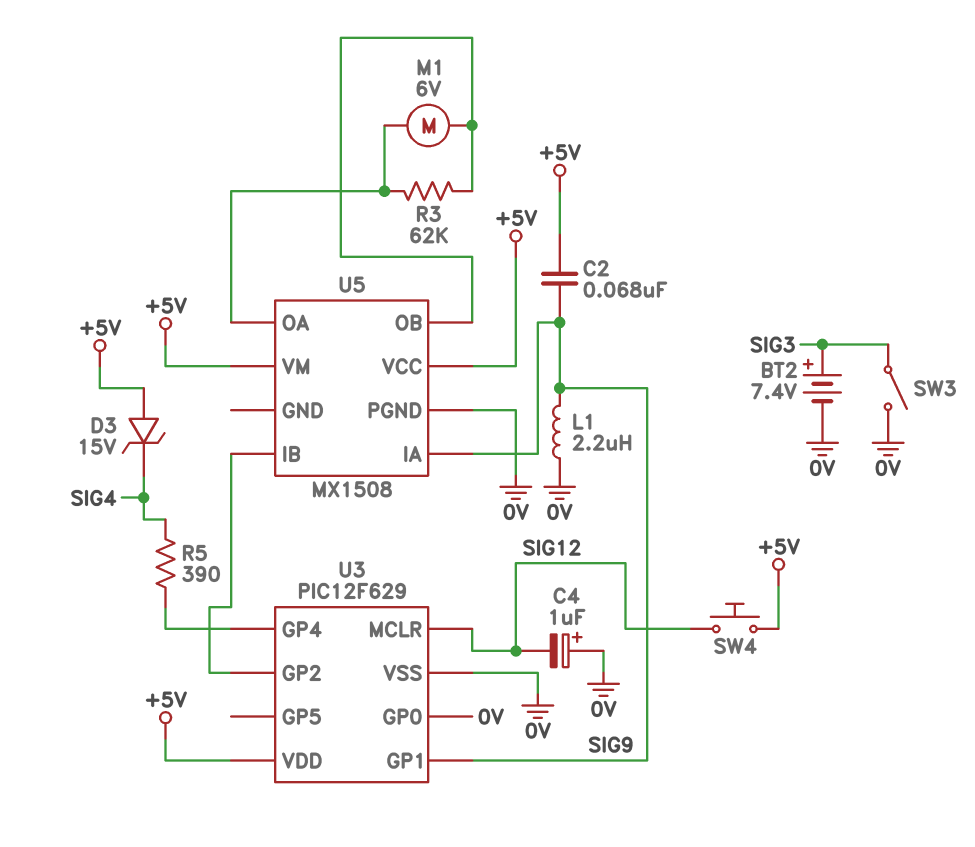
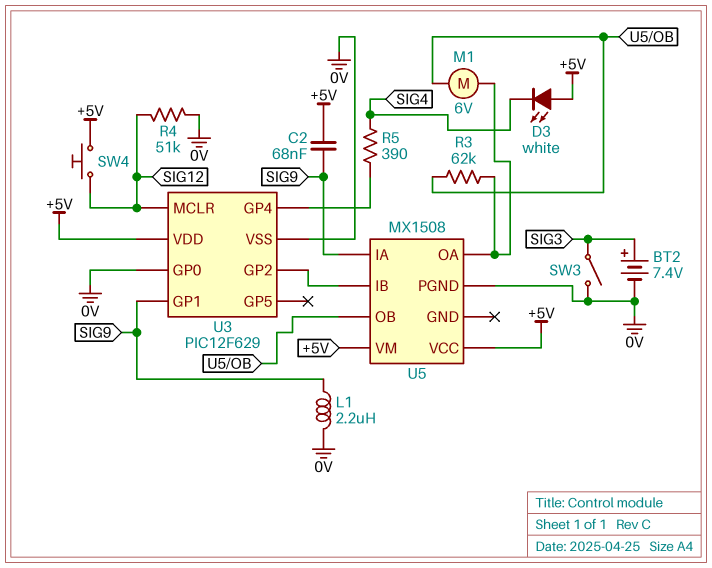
C4: 1uF (plus 0V, minus SIG12) -> none
D3: zener 15V (A +5V, K SIG4) -> LED white (A +5V, K SIG4)
R4: none -> 51k (0V, SIG12)

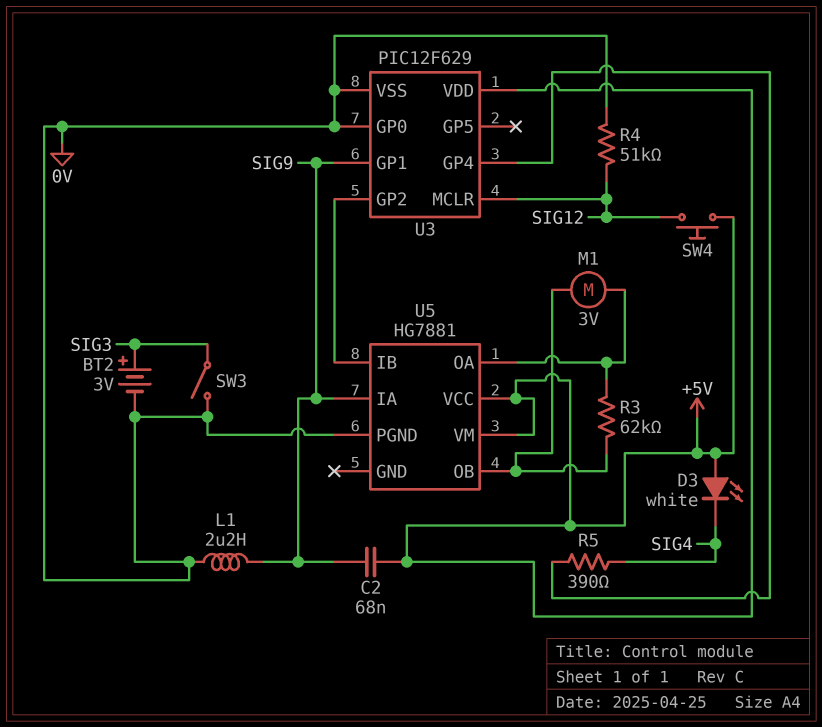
BT2: 7.4V (plus SIG3, minus 0V) -> 3V (plus SIG3, minus 0V)
M1: motor 6V (U5/OA, U5/OB) -> motor 3V (U5/OA, U5/OB)
U5: MX1508 -> HG7881

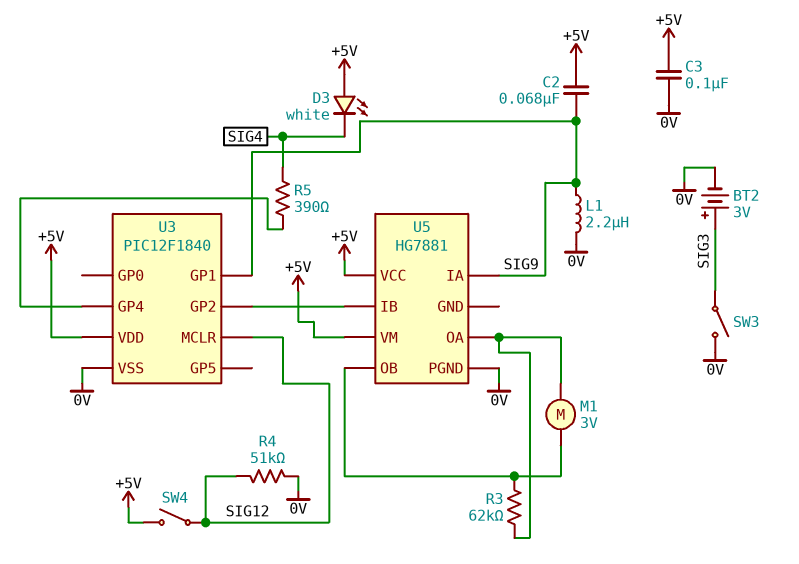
C3: none -> 100nF (+5V, 0V)
SW4: button (+5V, SIG12) -> switch (+5V, SIG12)
U3: PIC12F629 -> PIC12F1840
U3 pin GP0: 0V -> none

